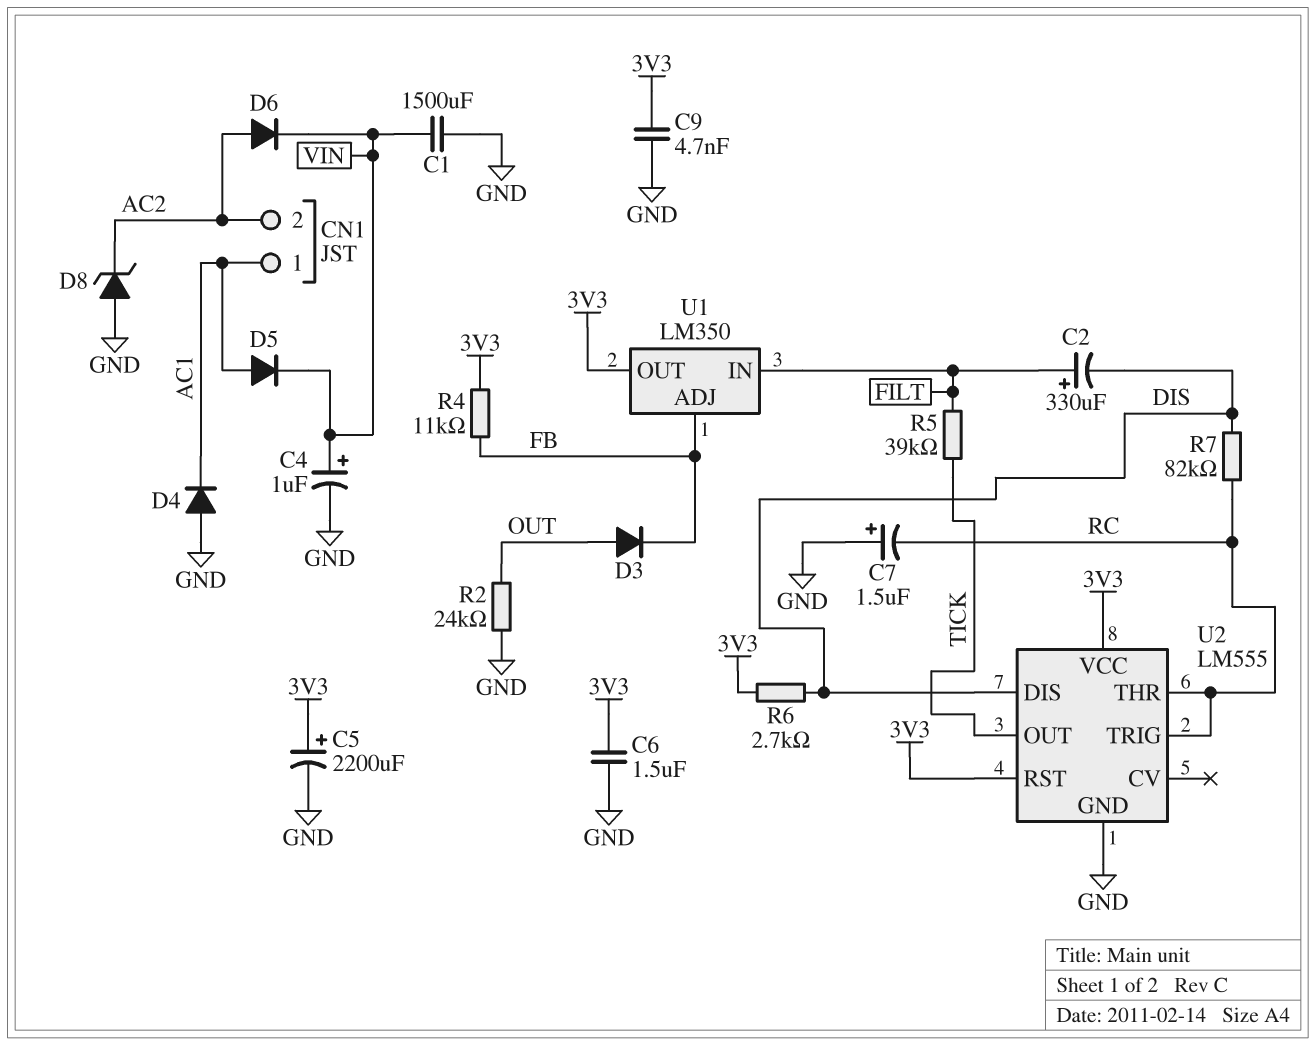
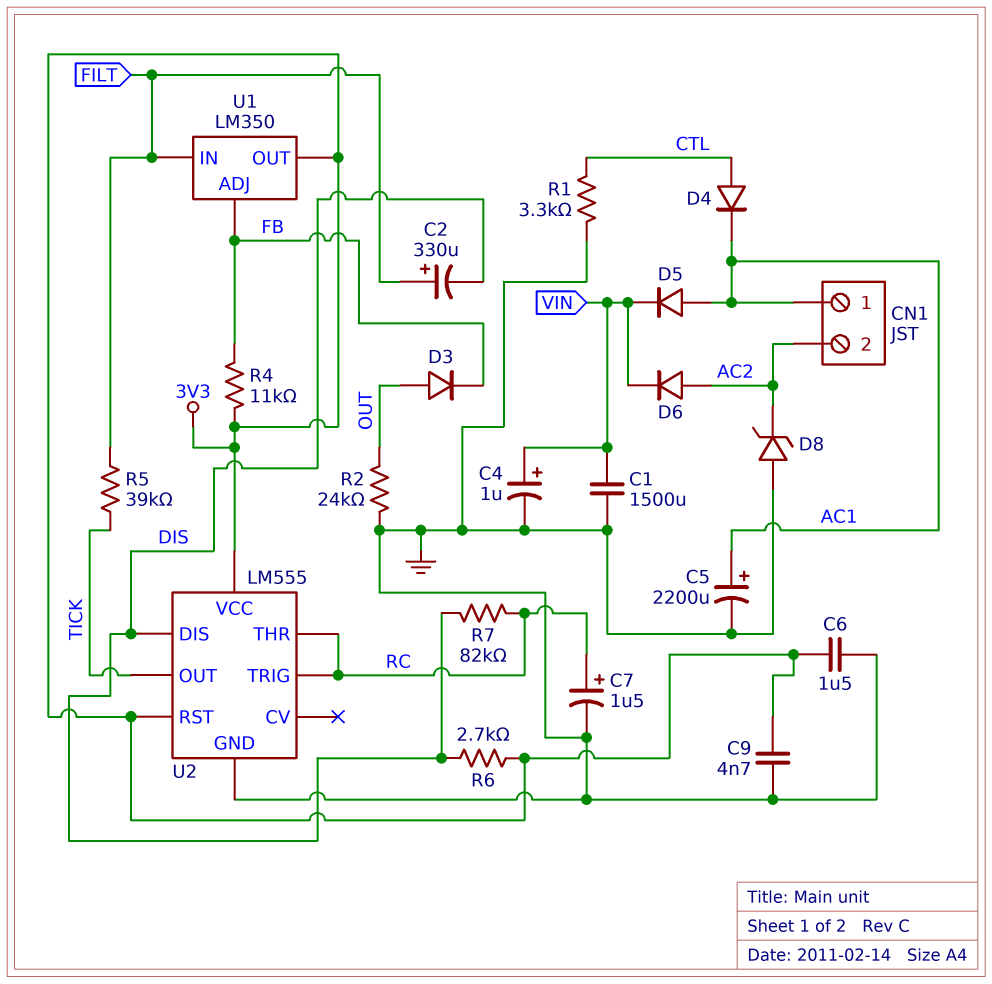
C5: 2200uF (plus 3V3, minus GND) -> 2200uF (plus AC1, minus GND)
C7: 1.5uF (plus GND, minus RC) -> 1.5uF (plus RC, minus GND)
D4: diode (A GND, K AC1) -> diode (A CTL, K AC1)
R1: none -> 3.3k (CTL, GND)

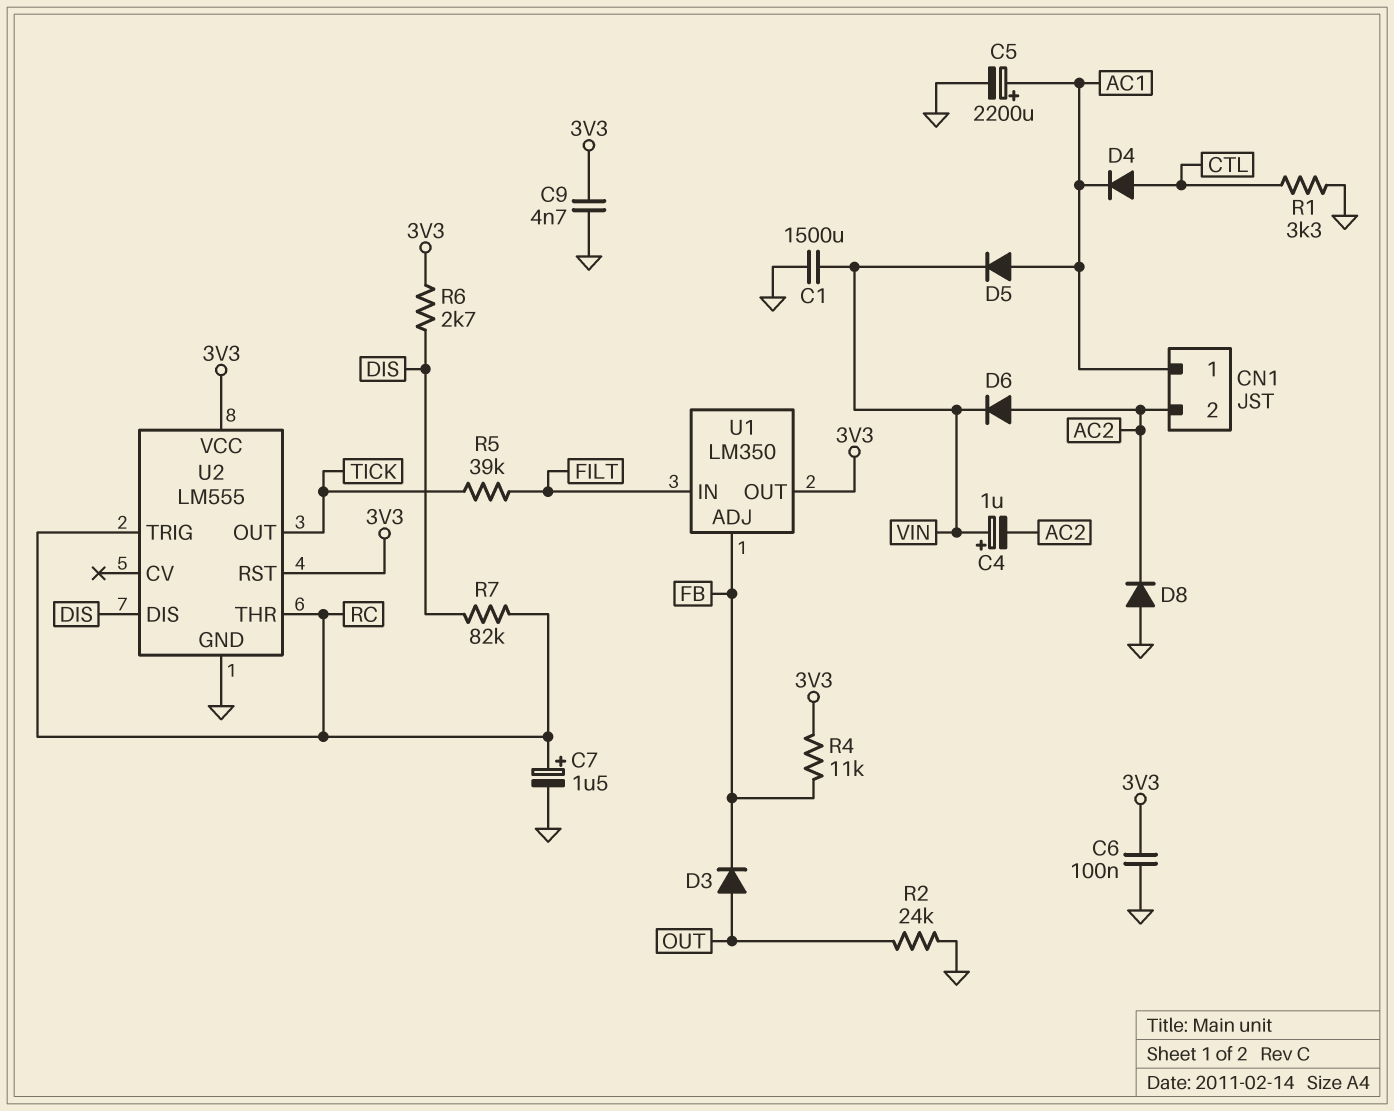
C2: 330uF (plus FILT, minus DIS) -> none
C4: 1uF (plus VIN, minus GND) -> 1uF (plus VIN, minus AC2)
C6: 1.5uF (3V3, GND) -> 100nF (3V3, GND)
D8: zener (A GND, K AC2) -> diode (A GND, K AC2)

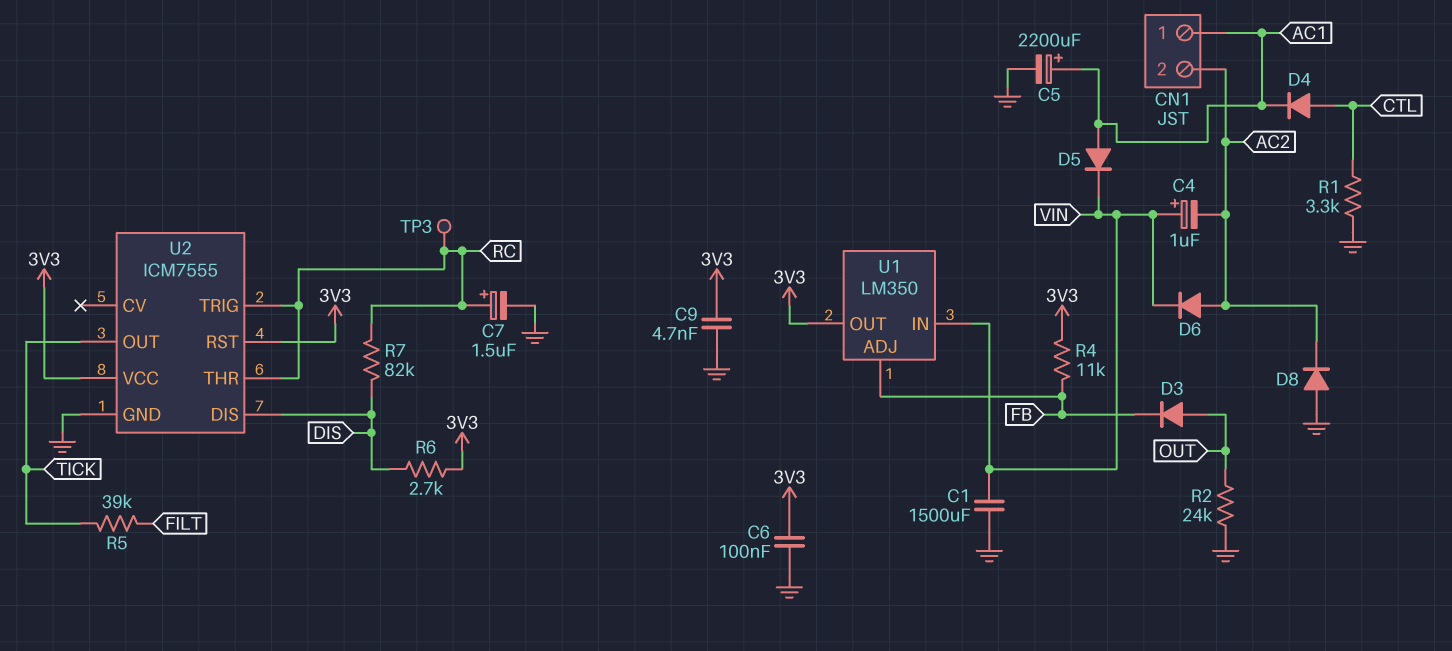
TP3: none -> test point (RC)
U1 pin IN: FILT -> VIN
U2: LM555 -> ICM7555

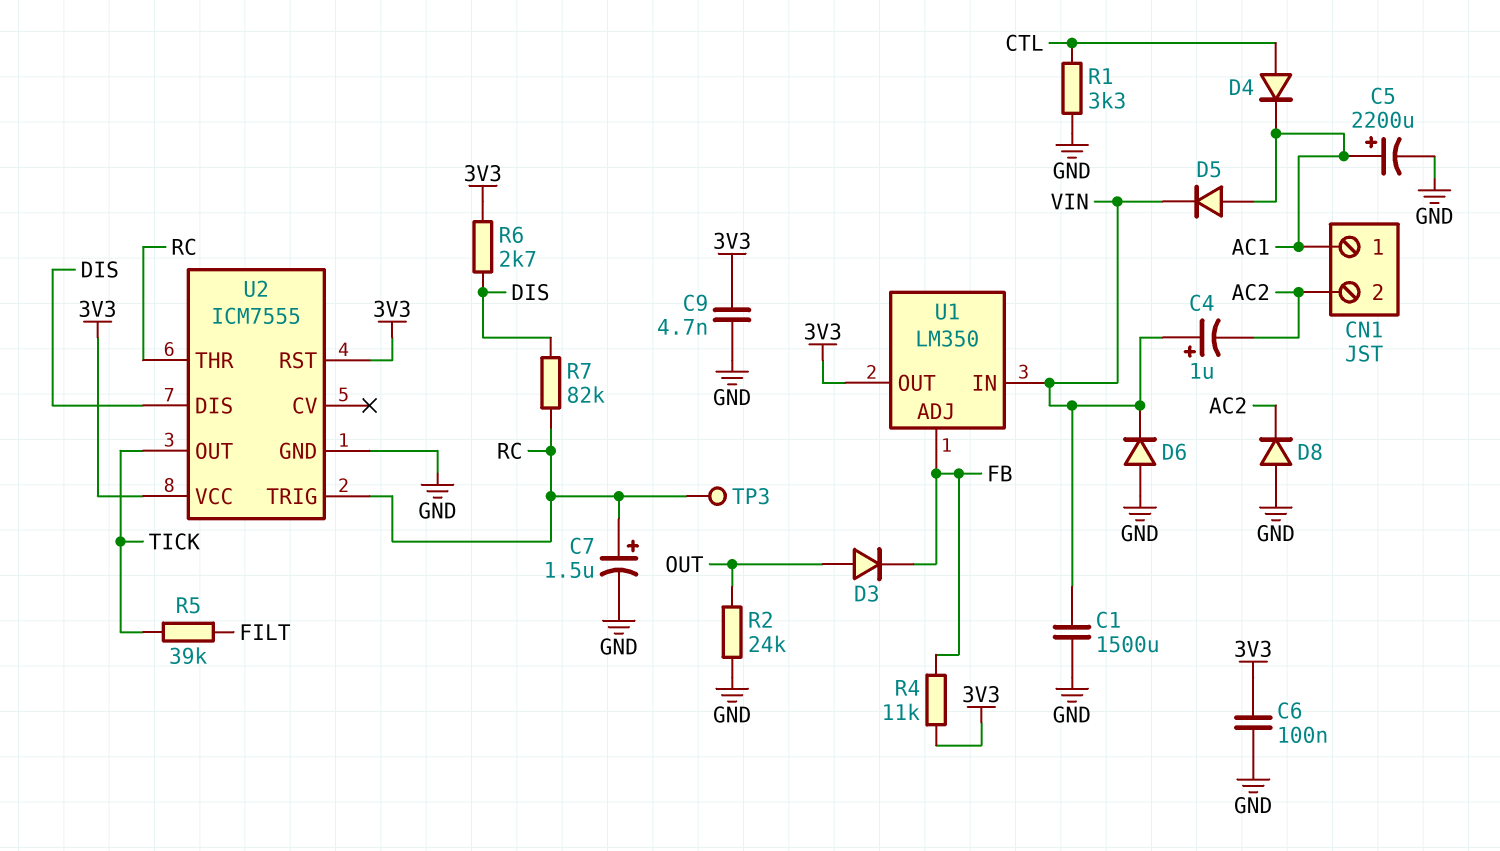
D6: diode (A AC2, K VIN) -> diode (A GND, K VIN)

